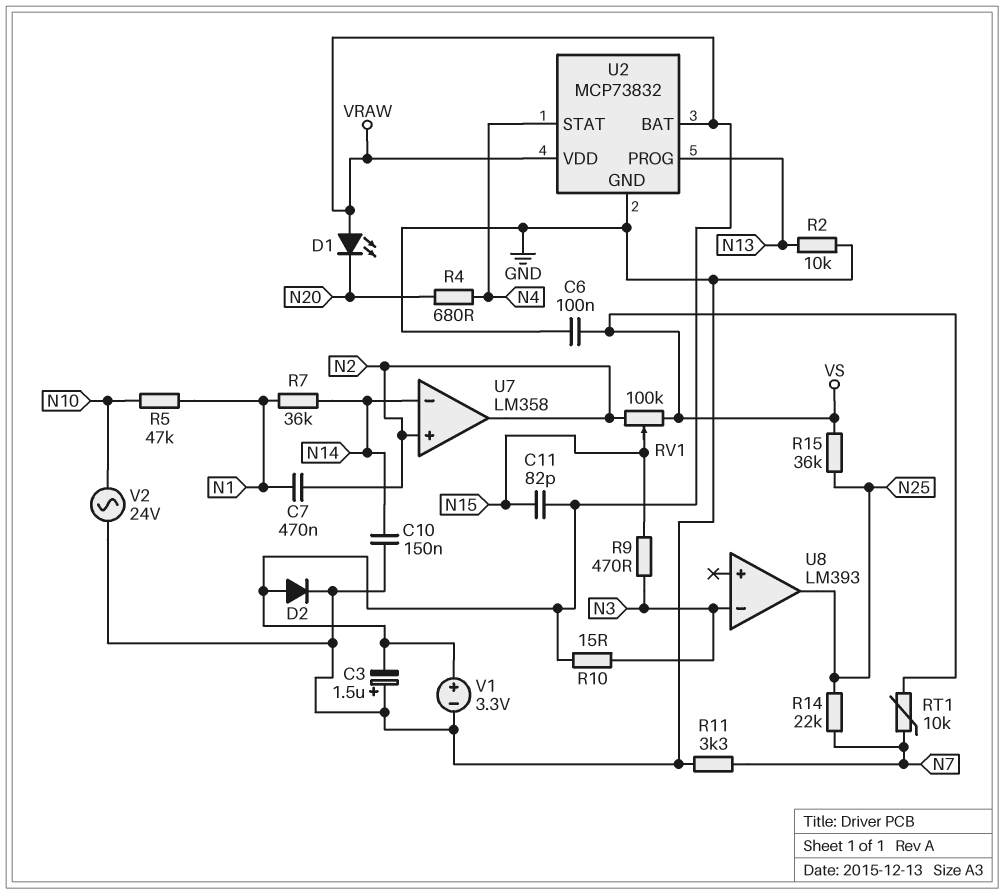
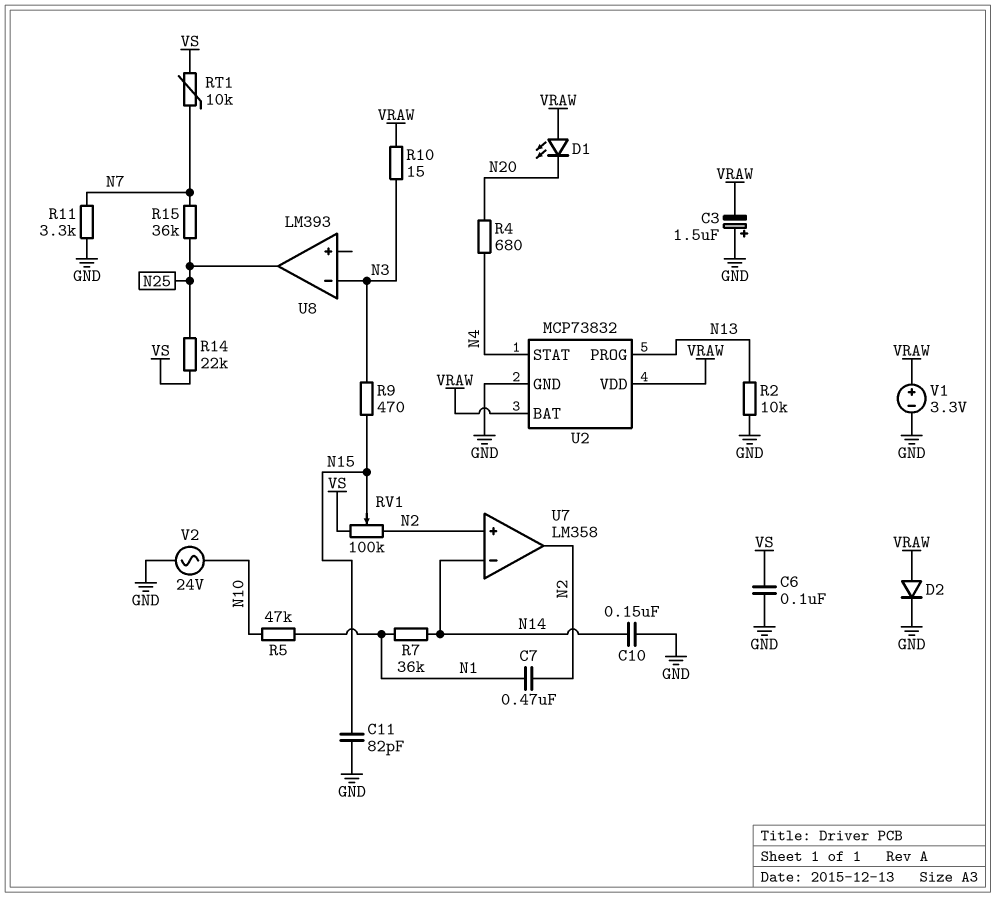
C11: 82pF (N15, VRAW) -> 82pF (GND, N15)
R14: 22k (N7, N25) -> 22k (N25, VS)
R15: 36k (N25, VS) -> 36k (N7, N25)

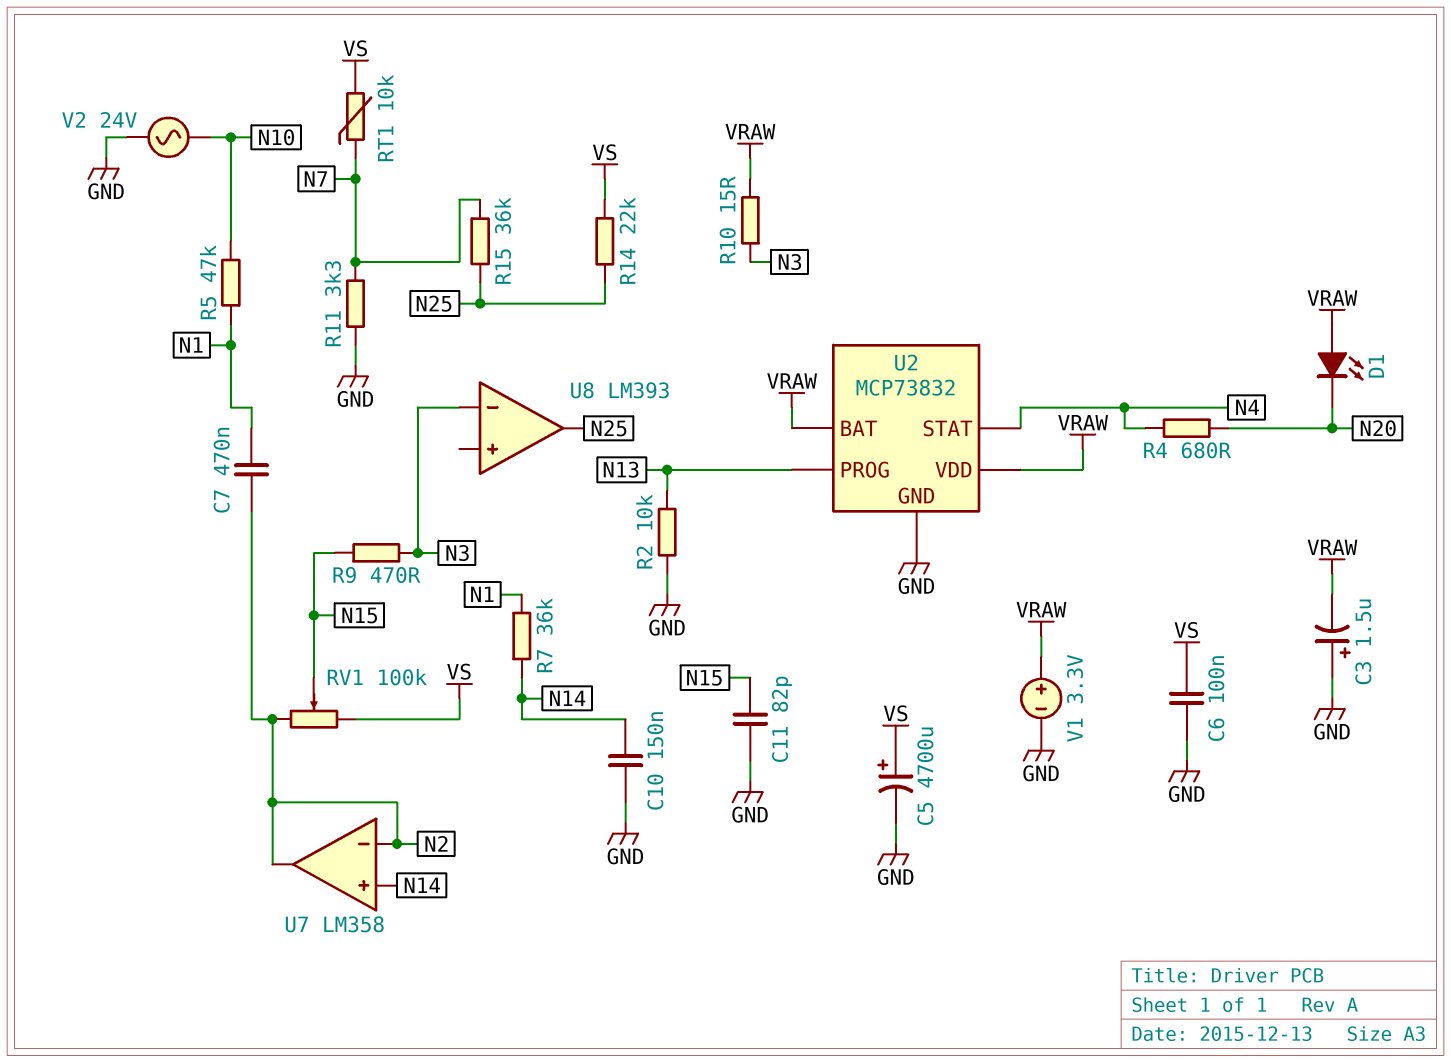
C5: none -> 4700uF (plus VS, minus GND)
D2: diode (A VRAW, K GND) -> none
U7 pin in+: N2 -> N14
U7 pin in-: N14 -> N2

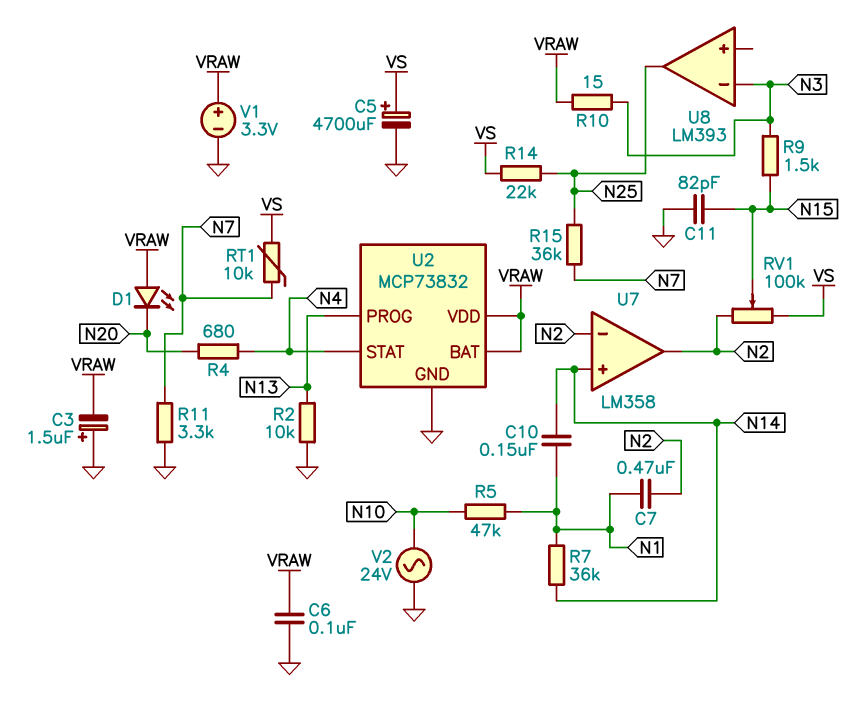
C6: 100nF (GND, VS) -> 100nF (GND, VRAW)
C10: 150nF (GND, N14) -> 150nF (N1, N14)
R9: 470 (N3, N15) -> 1.5k (N3, N15)

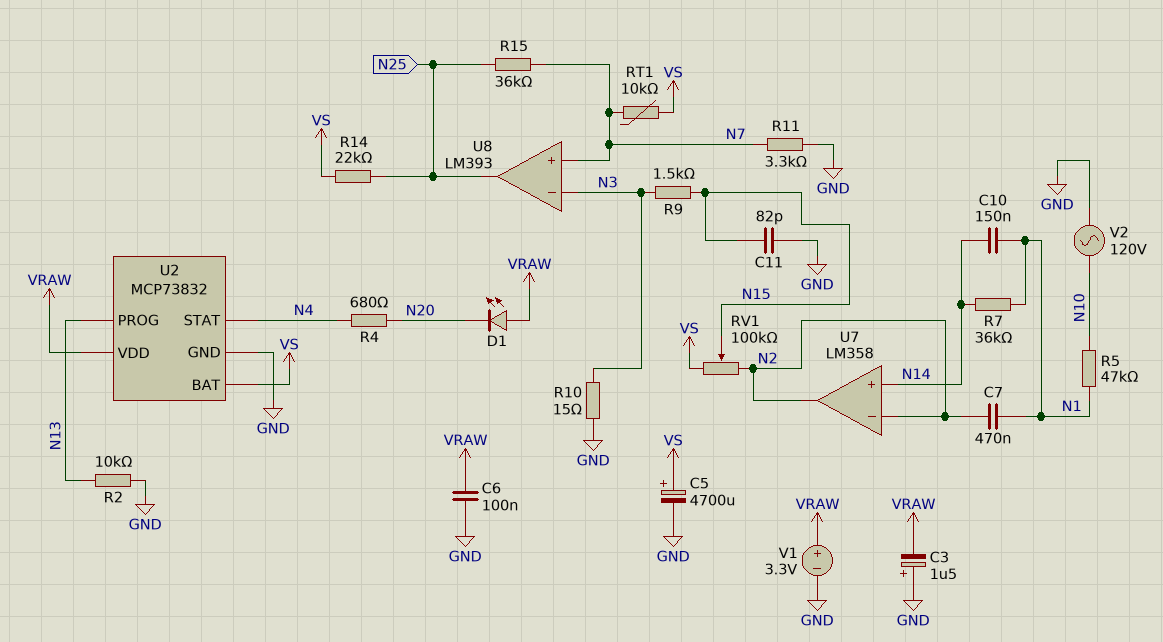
R10: 15 (N3, VRAW) -> 15 (GND, N3)
U2 pin BAT: VRAW -> VS
U8 pin in+: none -> N7
V2: AC 24V (GND, N10) -> AC 120V (GND, N10)

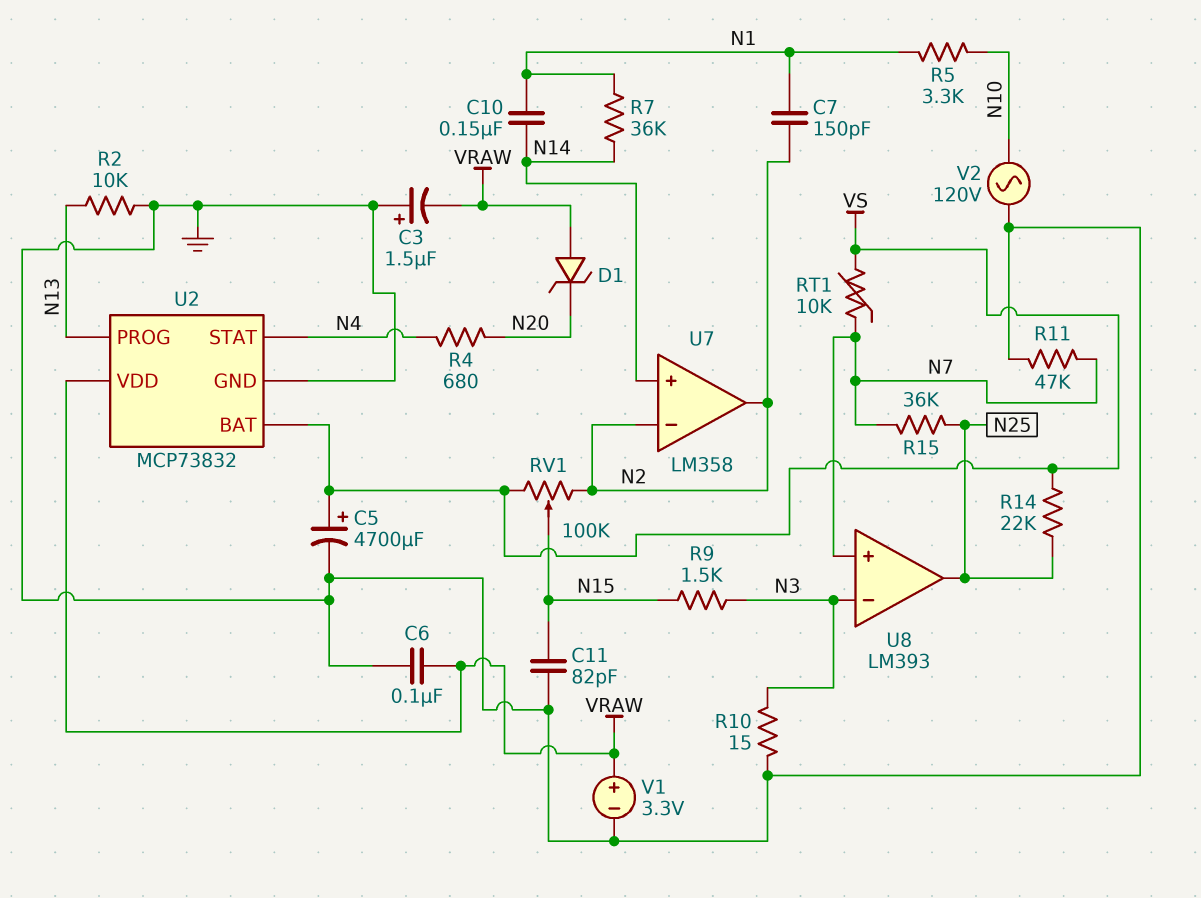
C7: 470nF (N1, N2) -> 150pF (N1, N2)
D1: LED (A VRAW, K N20) -> zener (A VRAW, K N20)
R5: 47k (N1, N10) -> 3.3k (N1, N10)
R11: 3.3k (GND, N7) -> 47k (GND, N7)

